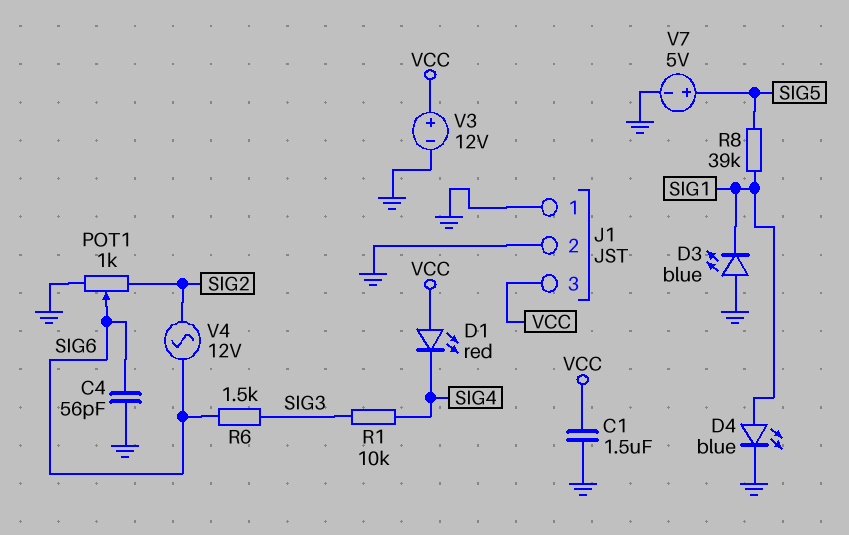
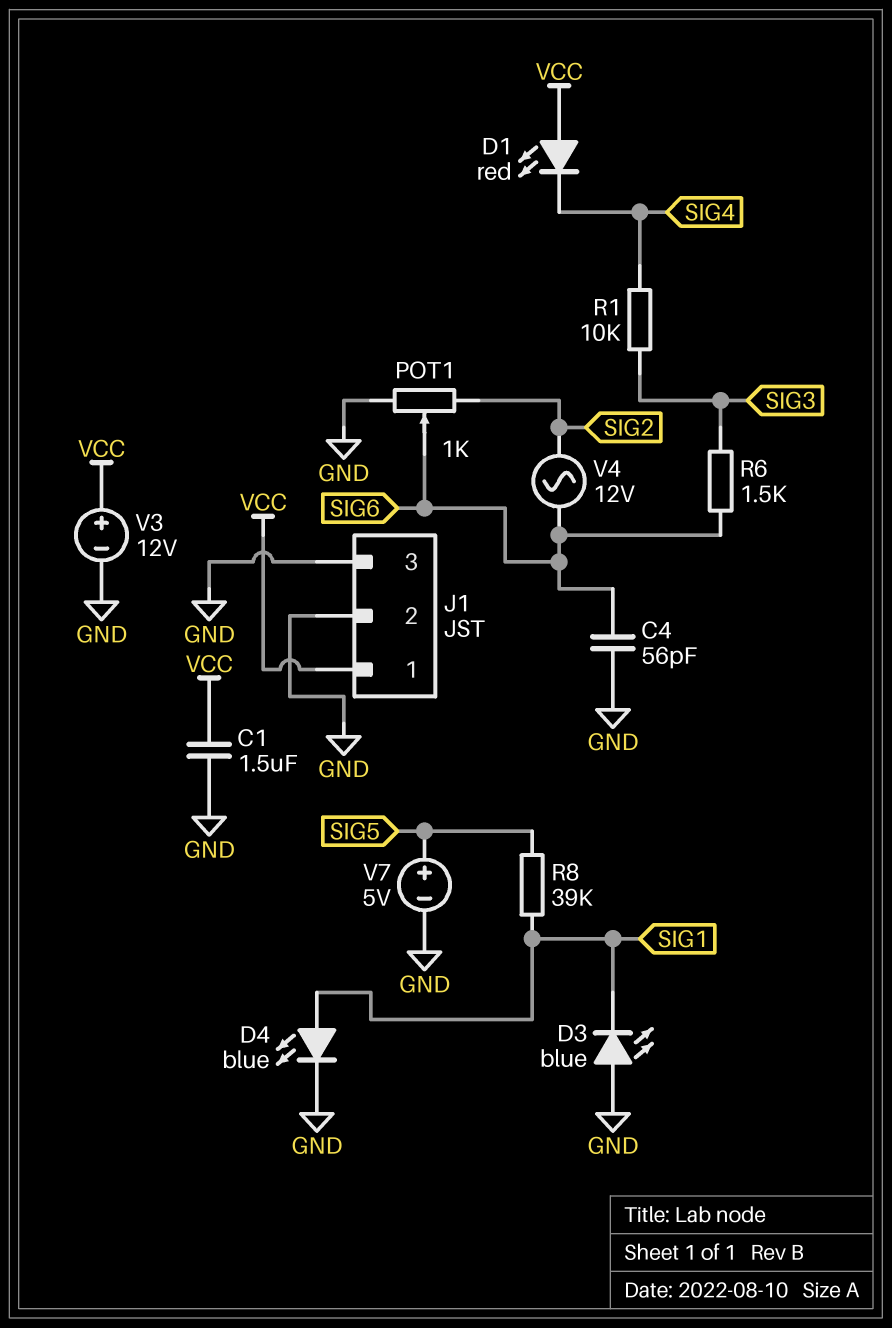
J1 pin 1: GND -> VCC
J1 pin 3: VCC -> GND

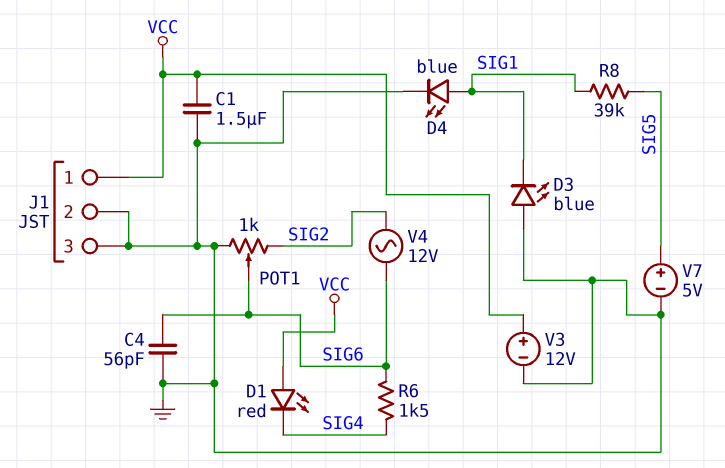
R1: 10k (SIG3, SIG4) -> none
R6: 1.5k (SIG3, SIG6) -> 1.5k (SIG4, SIG6)

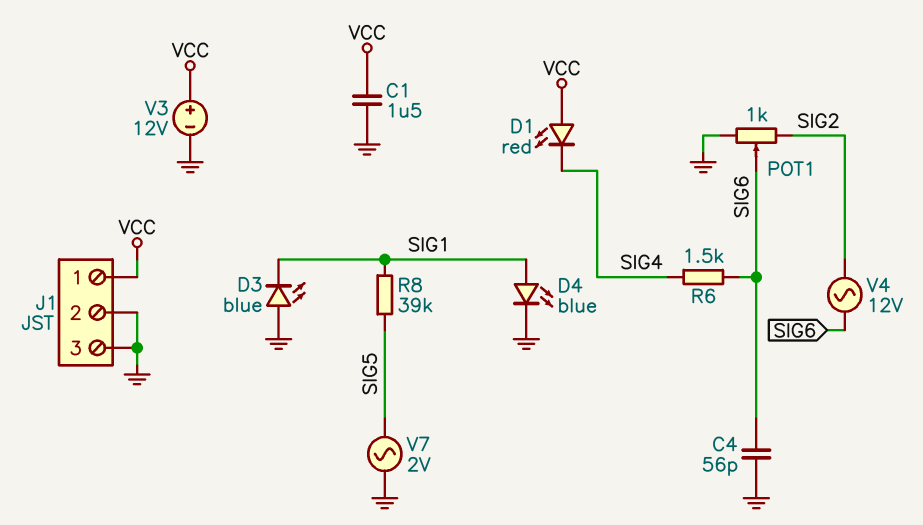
V7: 5V (plus SIG5, minus GND) -> AC 2V (GND, SIG5)

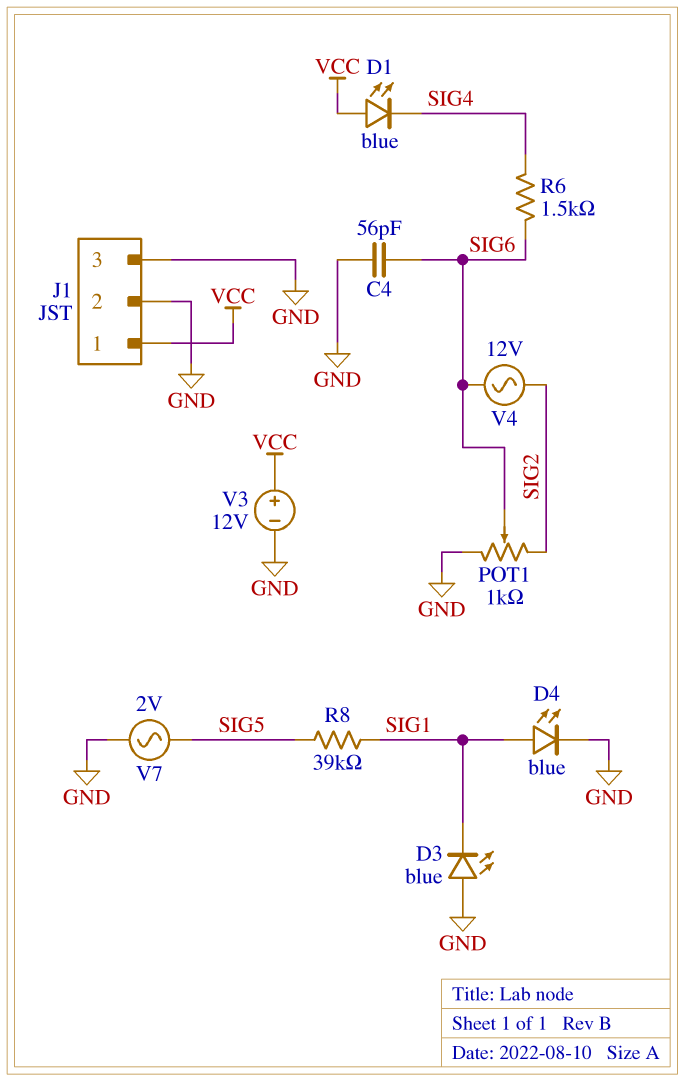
C1: 1.5uF (GND, VCC) -> none
D1: LED red (A VCC, K SIG4) -> LED blue (A VCC, K SIG4)

